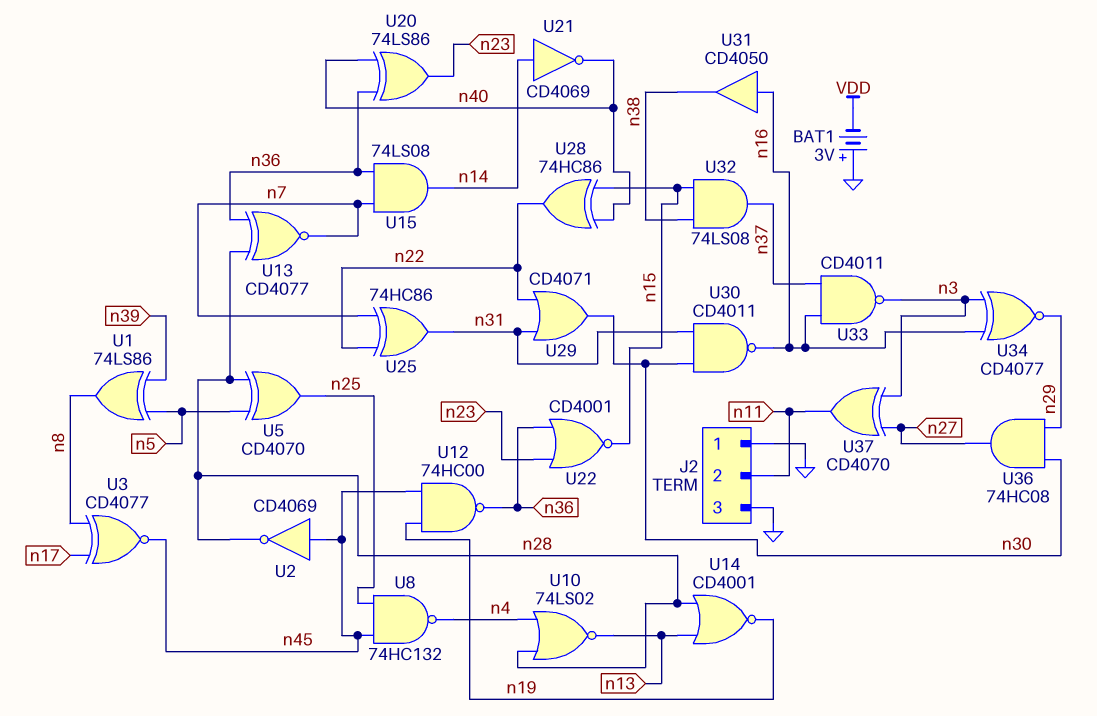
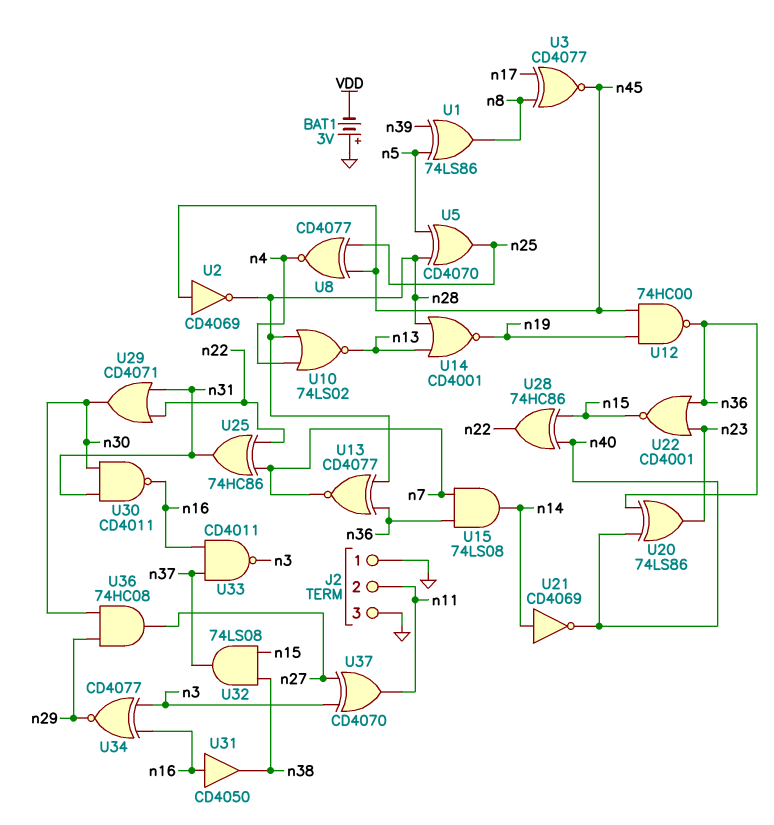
U8: NAND 74HC132 (in n25, in n45, out n4) -> XNOR CD4077 (in n25, in n45, out n4)

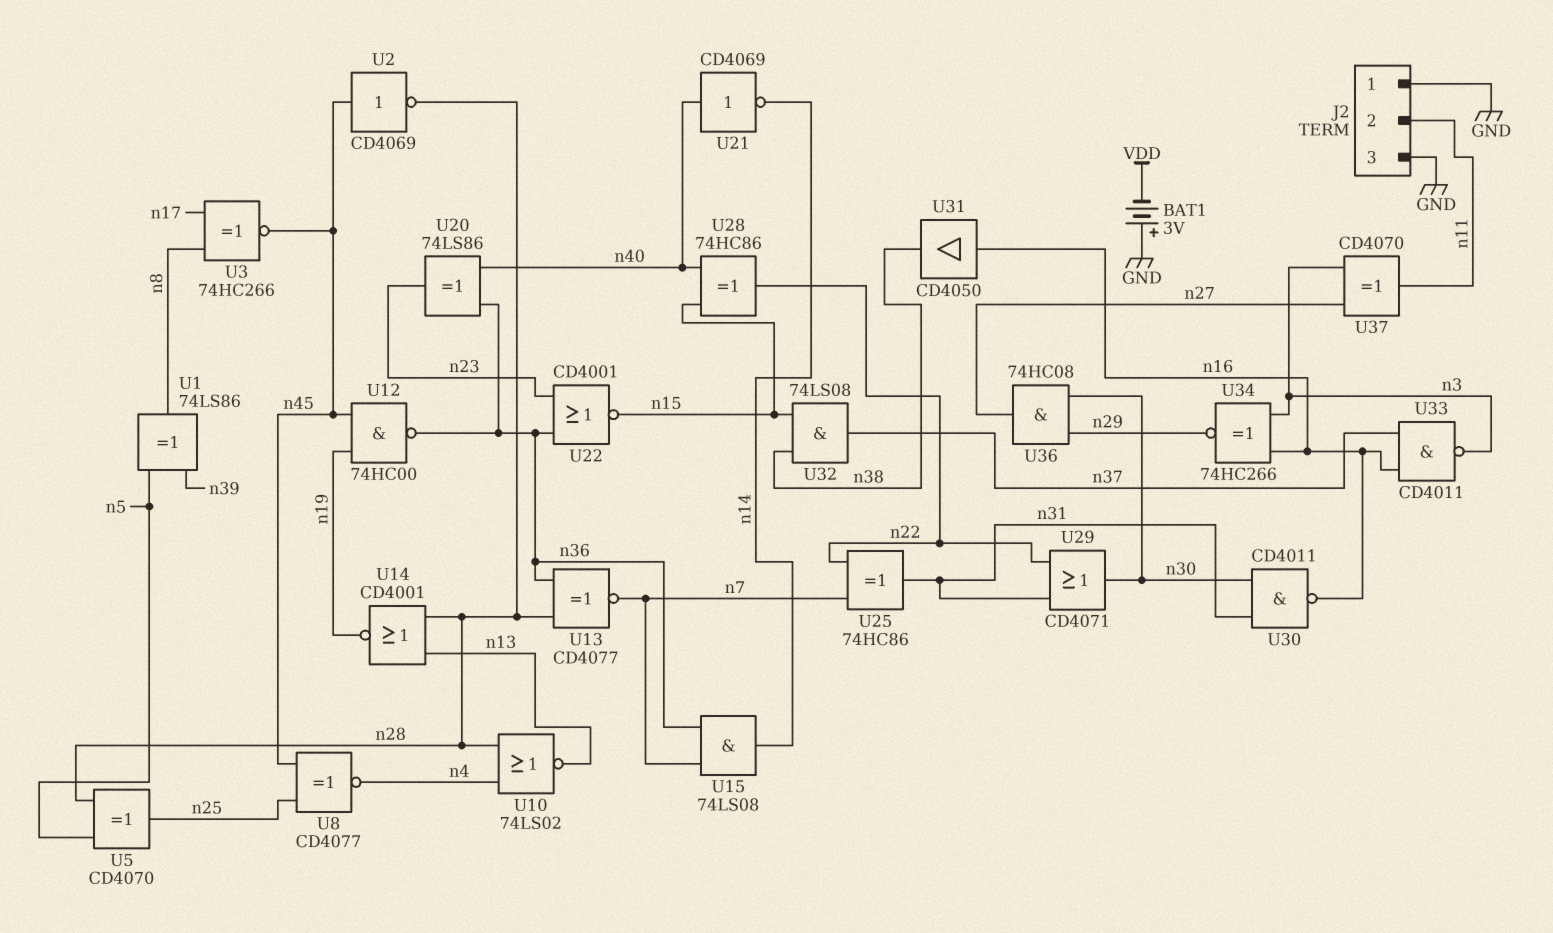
U3: XNOR CD4077 (in n8, in n17, out n45) -> XNOR 74HC266 (in n8, in n17, out n45)
U21: NOT CD4069 (in n14, out n40) -> NOT CD4069 (in n40, out n14)
U34: XNOR CD4077 (in n3, in n16, out n29) -> XNOR 74HC266 (in n3, in n16, out n29)

